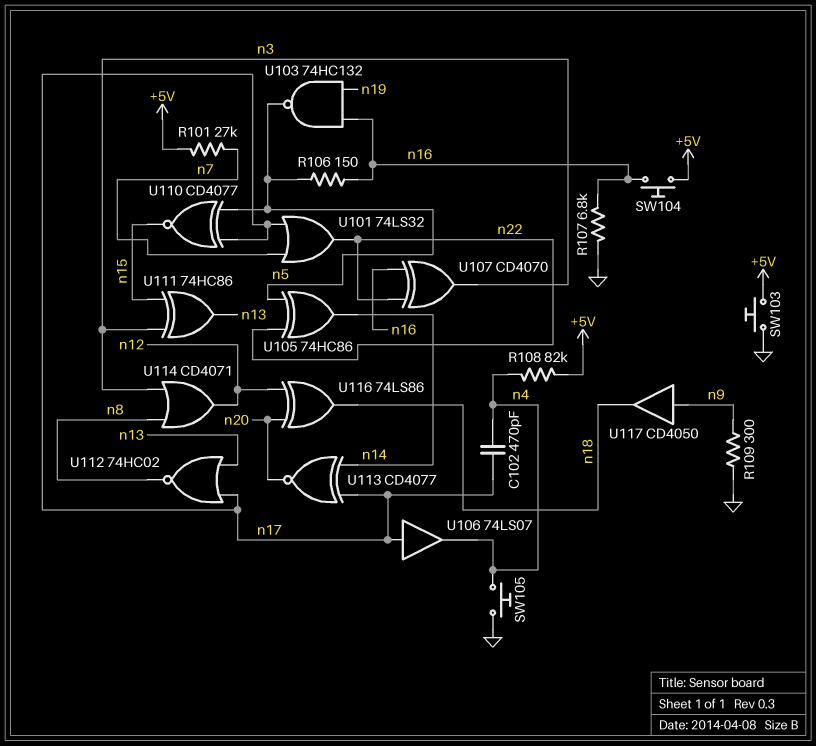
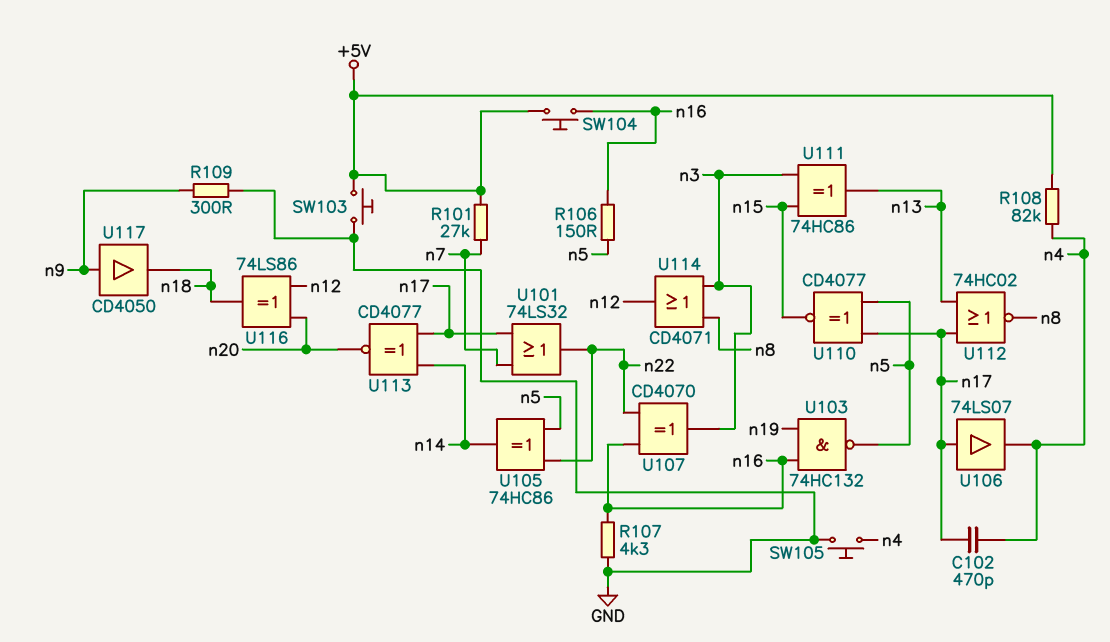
R107: 6.8k (GND, n16) -> 4.3k (GND, n16)

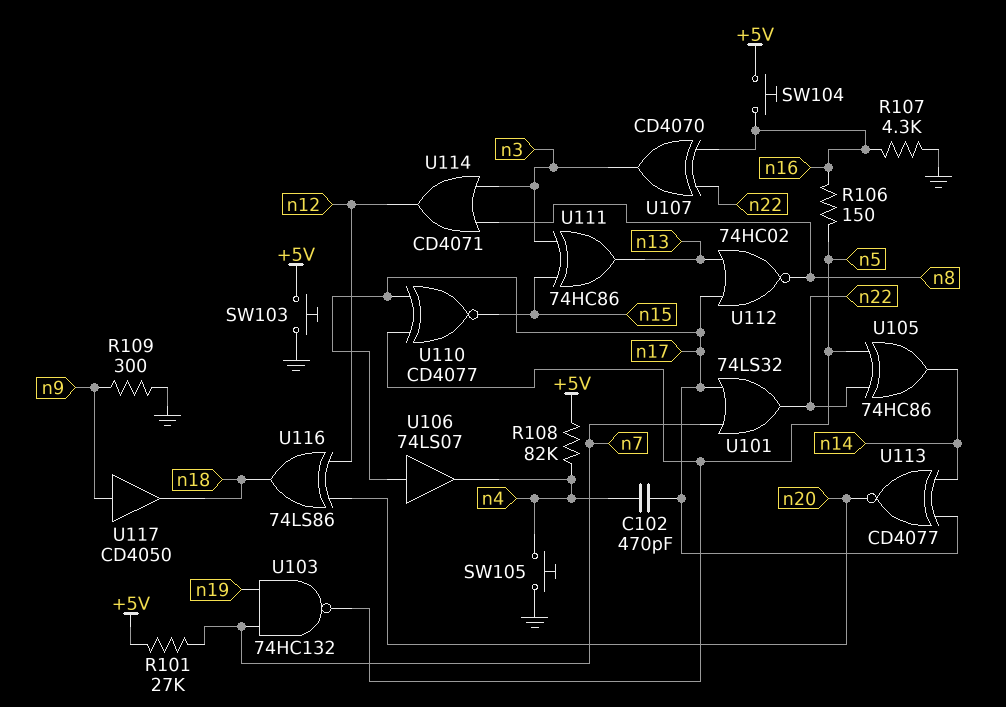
U103: NAND 74HC132 (in n16, in n19, out n5) -> NAND 74HC132 (in n7, in n19, out n5)

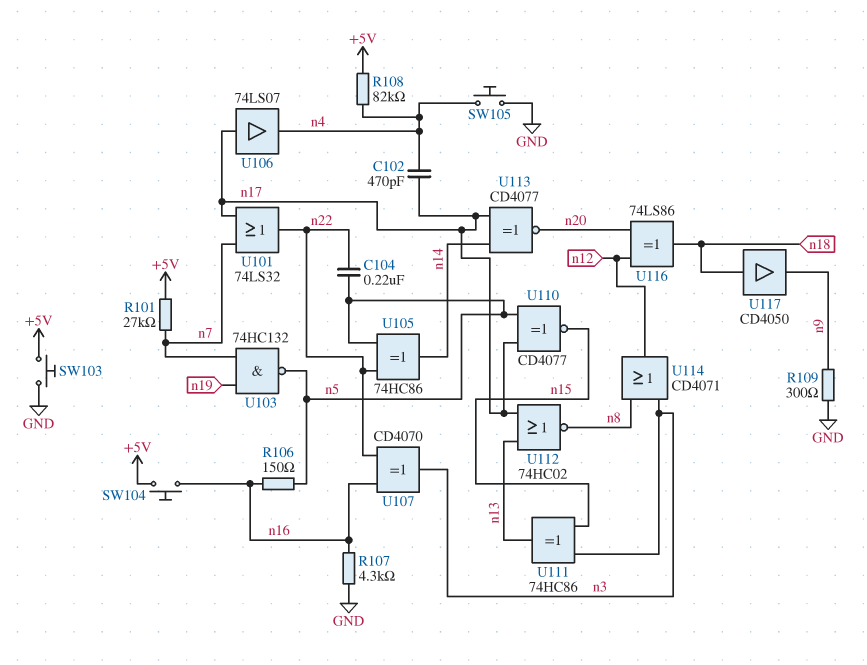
C104: none -> 220nF (n5, n22)
U117: buffer CD4050 (in n9, out n18) -> buffer CD4050 (in n18, out n9)

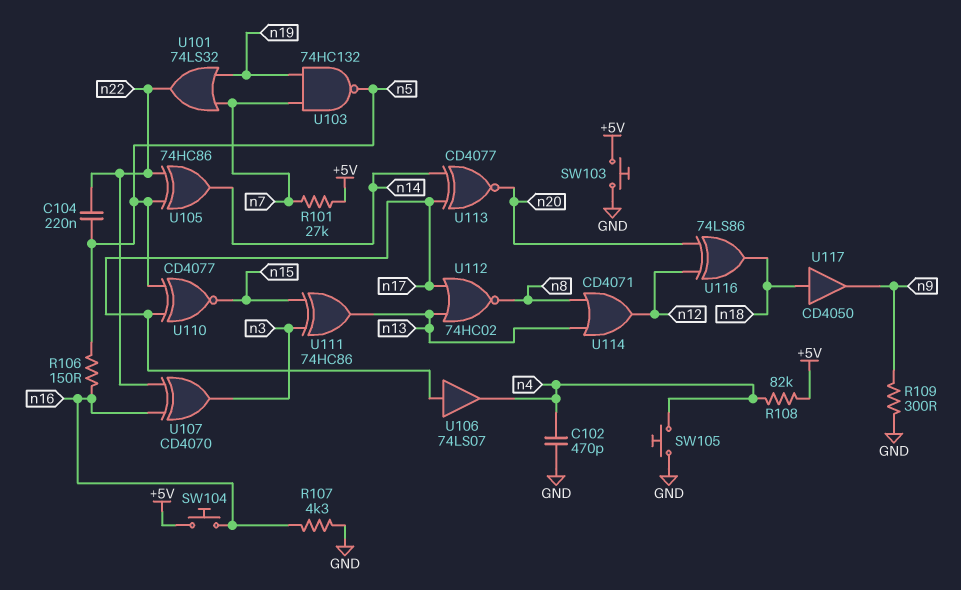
C102: 470pF (n4, n17) -> 470pF (GND, n4)
U101: OR 74LS32 (in n7, in n17, out n22) -> OR 74LS32 (in n7, in n19, out n22)
U114: OR CD4071 (in n3, in n8, out n12) -> OR CD4071 (in n8, in n13, out n12)

